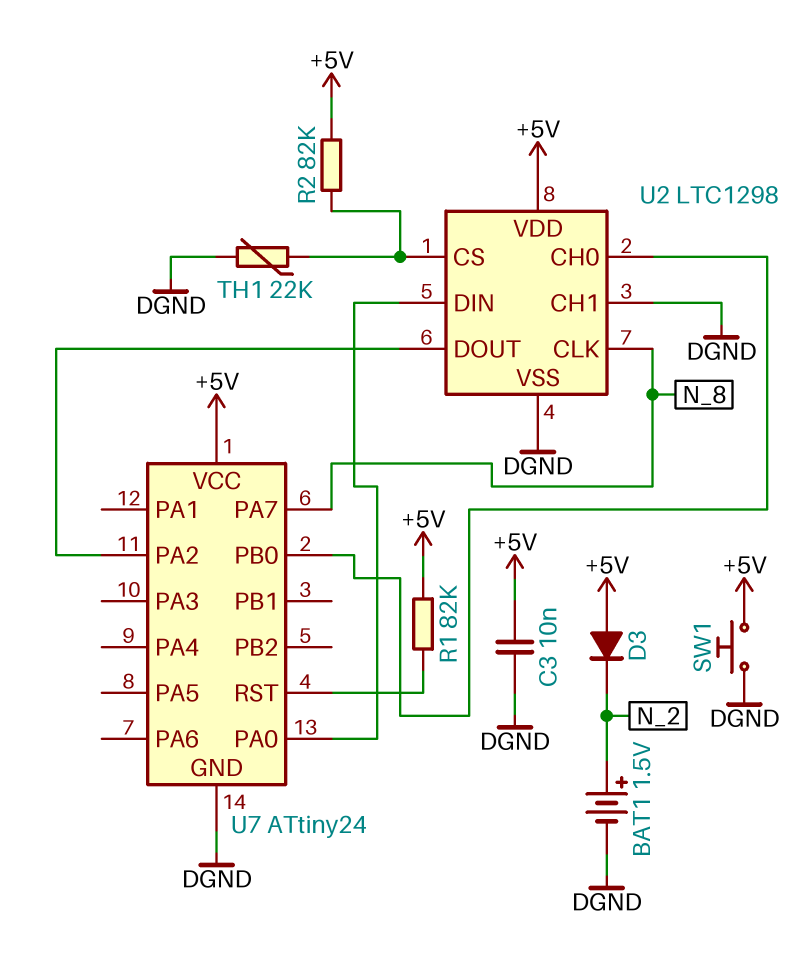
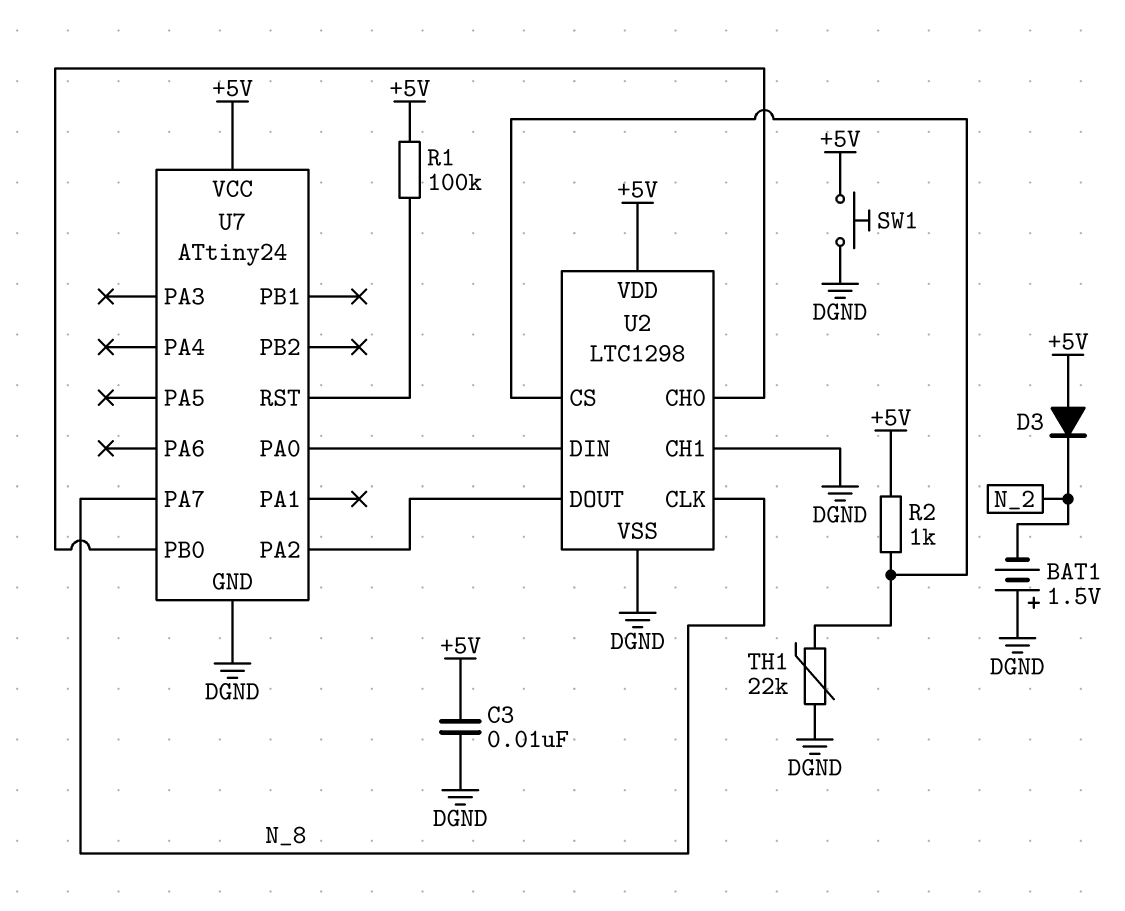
BAT1: 1.5V (plus N_2, minus DGND) -> 1.5V (plus DGND, minus N_2)
R1: 82k (+5V, U7/RST) -> 100k (+5V, U7/RST)
R2: 82k (+5V, U2/CS) -> 1k (+5V, U2/CS)

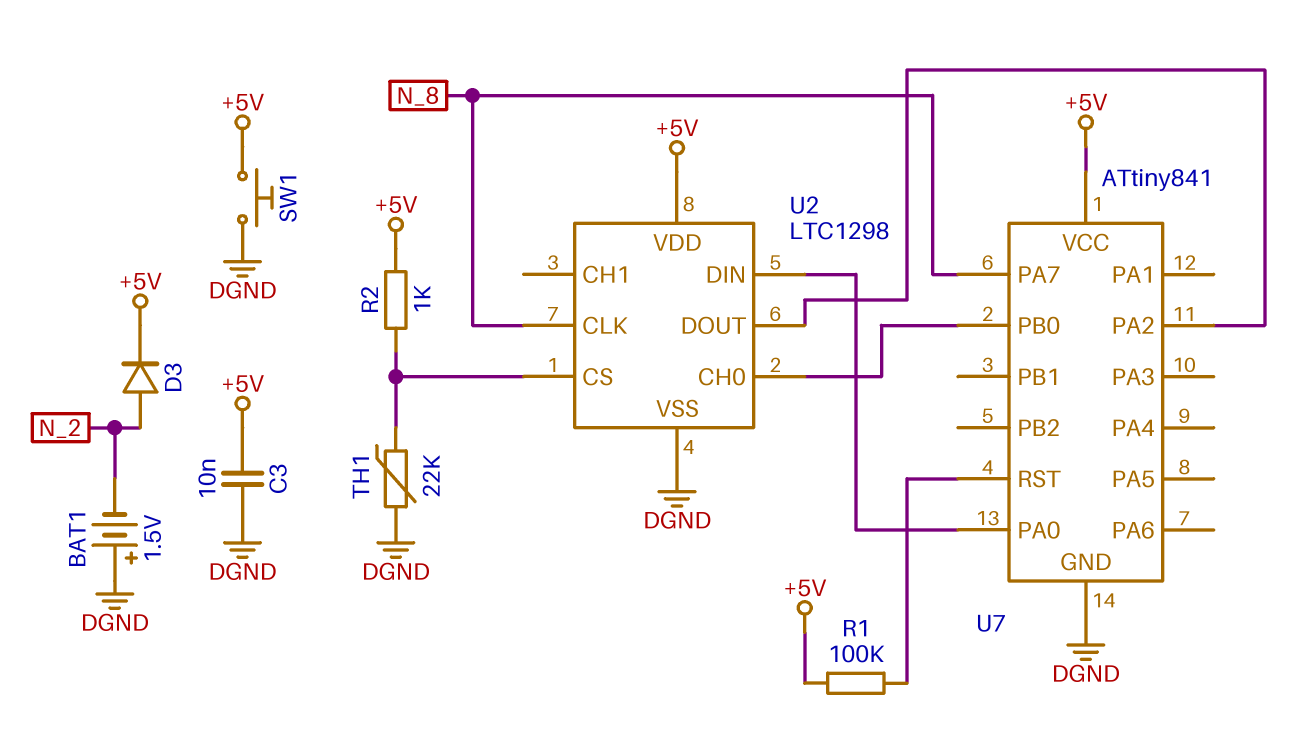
D3: diode (A +5V, K N_2) -> diode (A N_2, K +5V)
U2 pin CH1: DGND -> none
U7: ATtiny24 -> ATtiny841

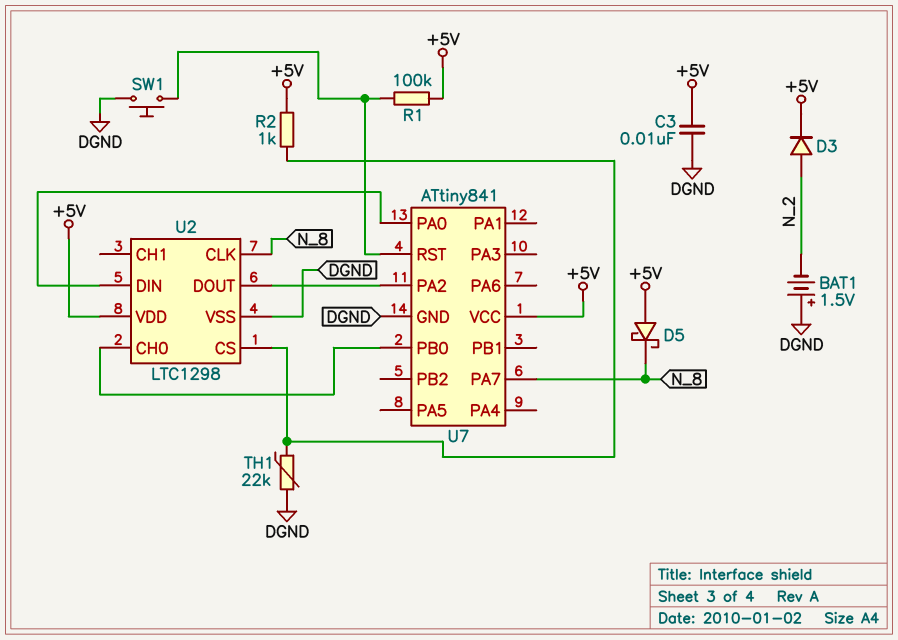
D5: none -> schottky (A +5V, K N_8)
SW1: button (+5V, DGND) -> button (DGND, U7/RST)

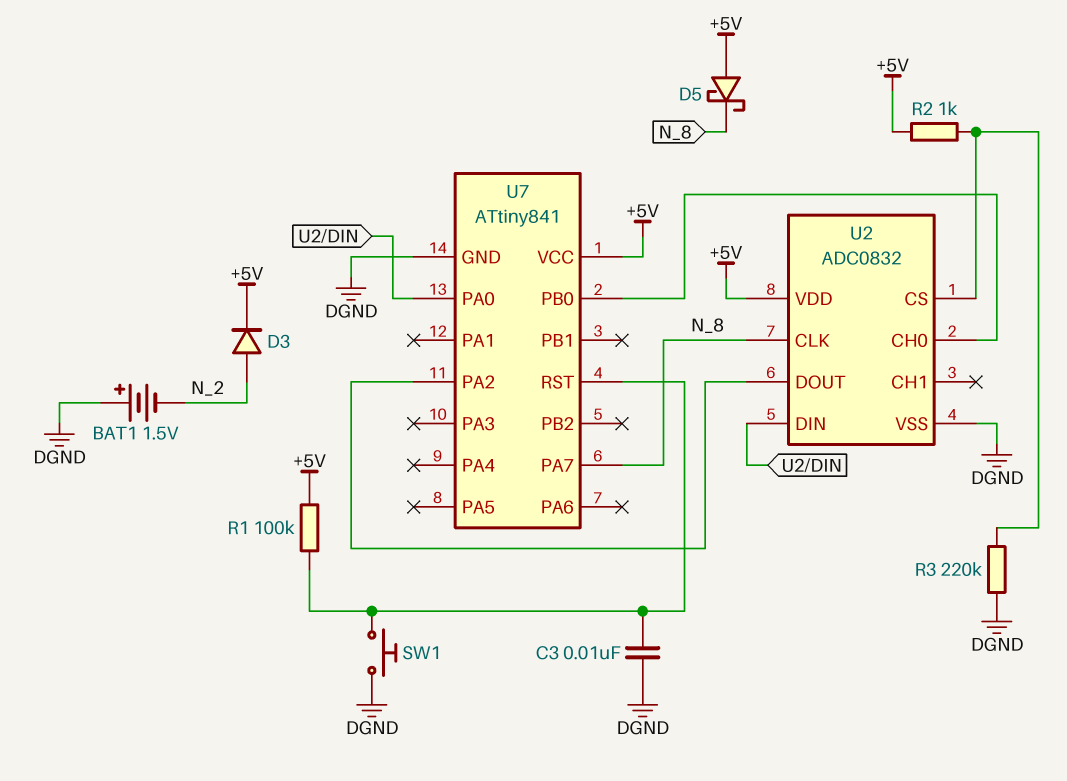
C3: 10nF (+5V, DGND) -> 10nF (DGND, U7/RST)
R3: none -> 220k (DGND, U2/CS)
TH1: 22k (DGND, U2/CS) -> none
U2: LTC1298 -> ADC0832

